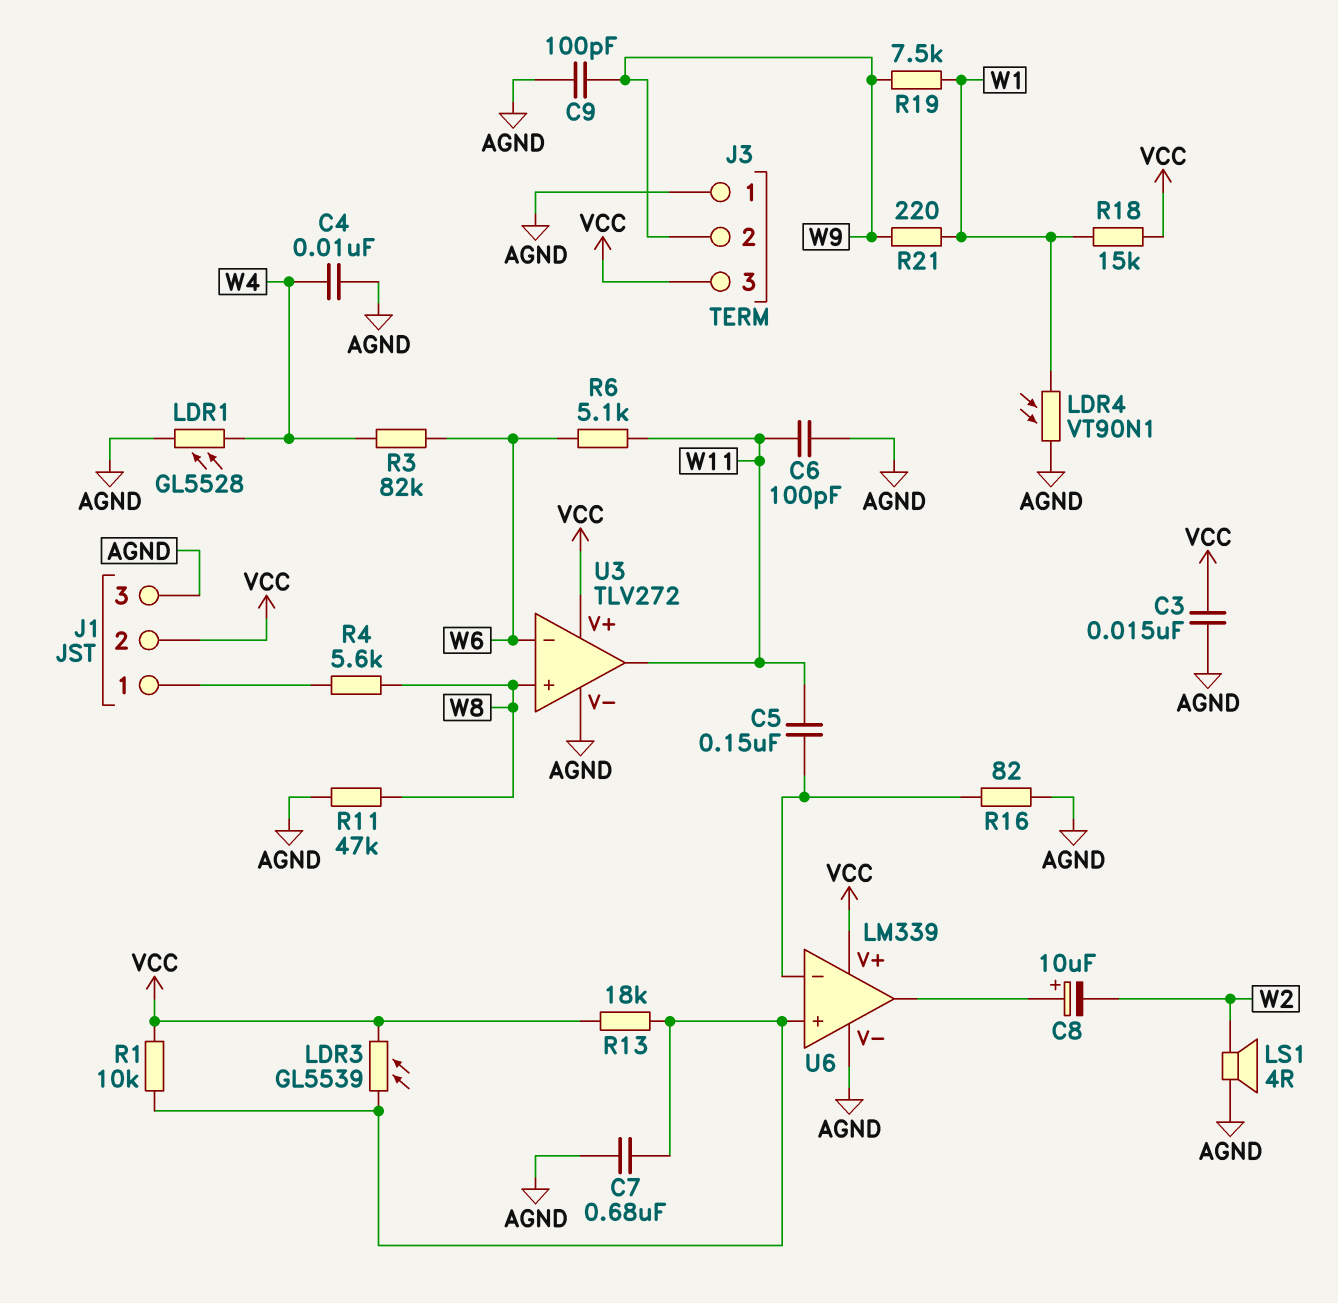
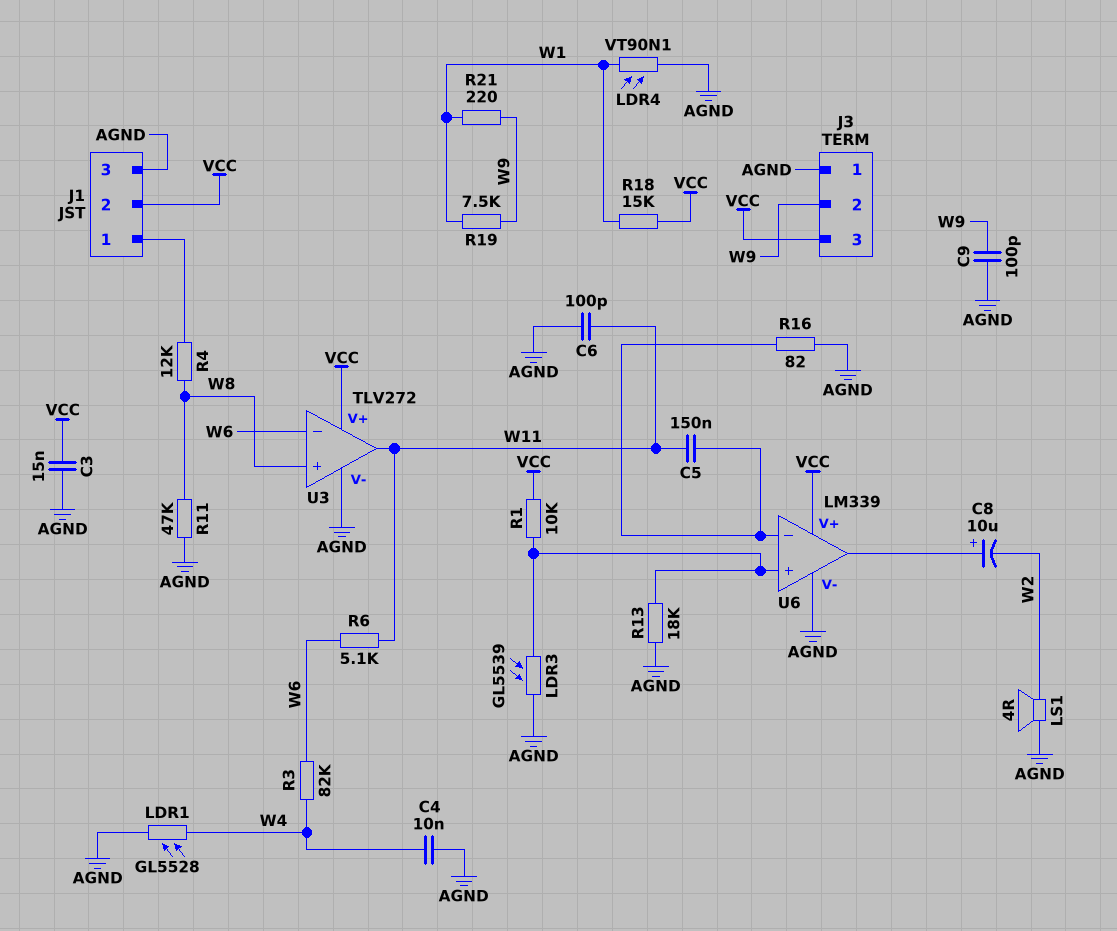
C7: 680nF (AGND, U6/in+) -> none
LDR3: GL5539 (U6/in+, VCC) -> GL5539 (AGND, U6/in+)
R4: 5.6k (J1/1, W8) -> 12k (J1/1, W8)
R13: 18k (U6/in+, VCC) -> 18k (AGND, U6/in+)

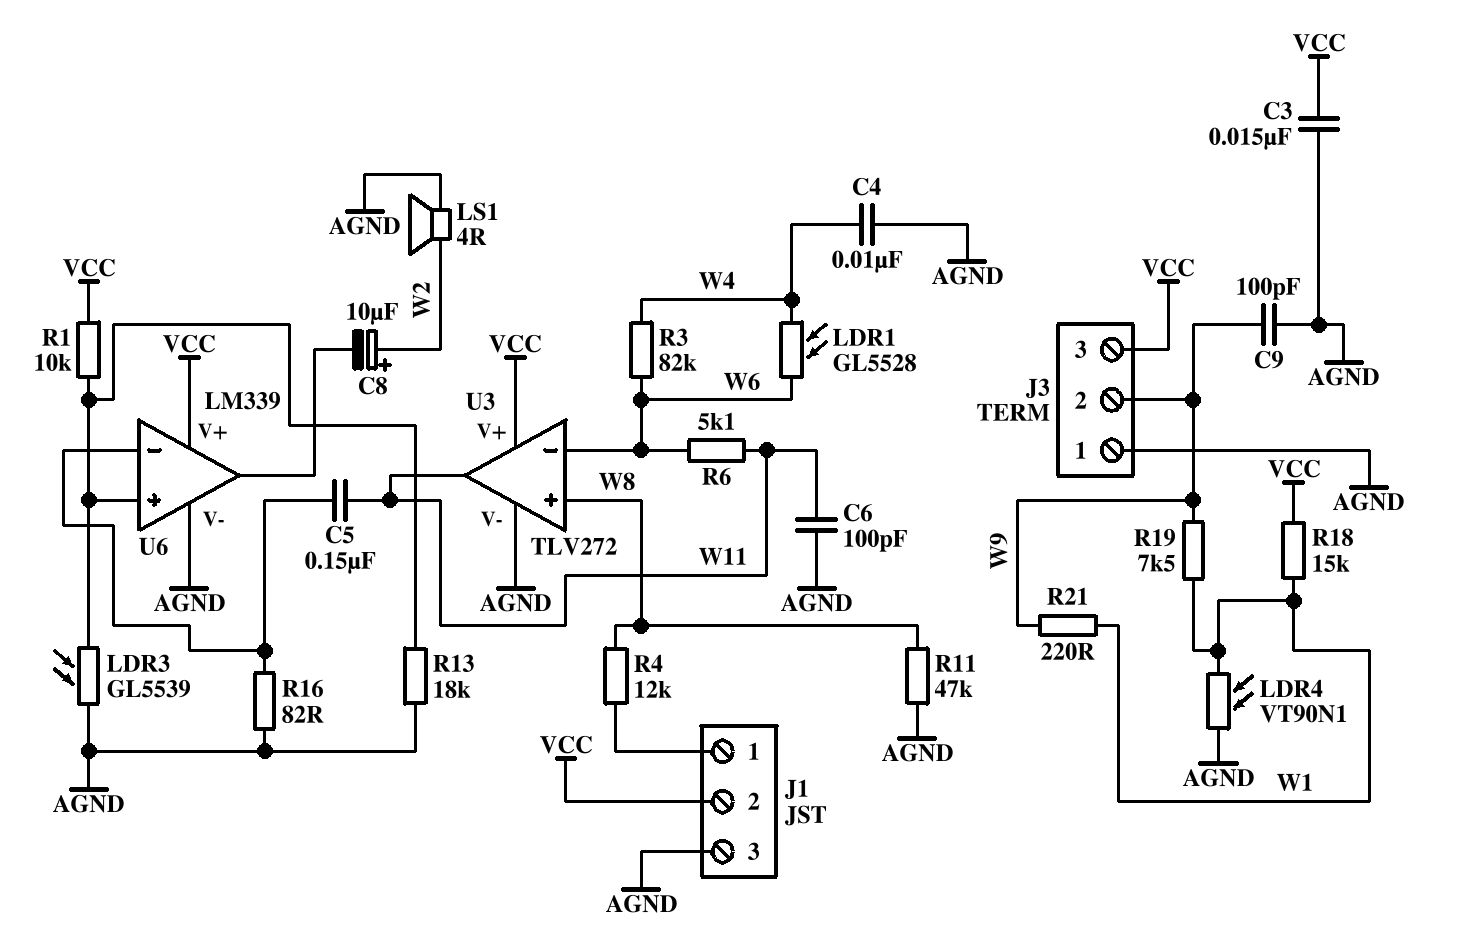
C8: 10uF (plus U6/out, minus W2) -> 10uF (plus W2, minus U6/out)
LDR1: GL5528 (AGND, W4) -> GL5528 (W4, W6)

